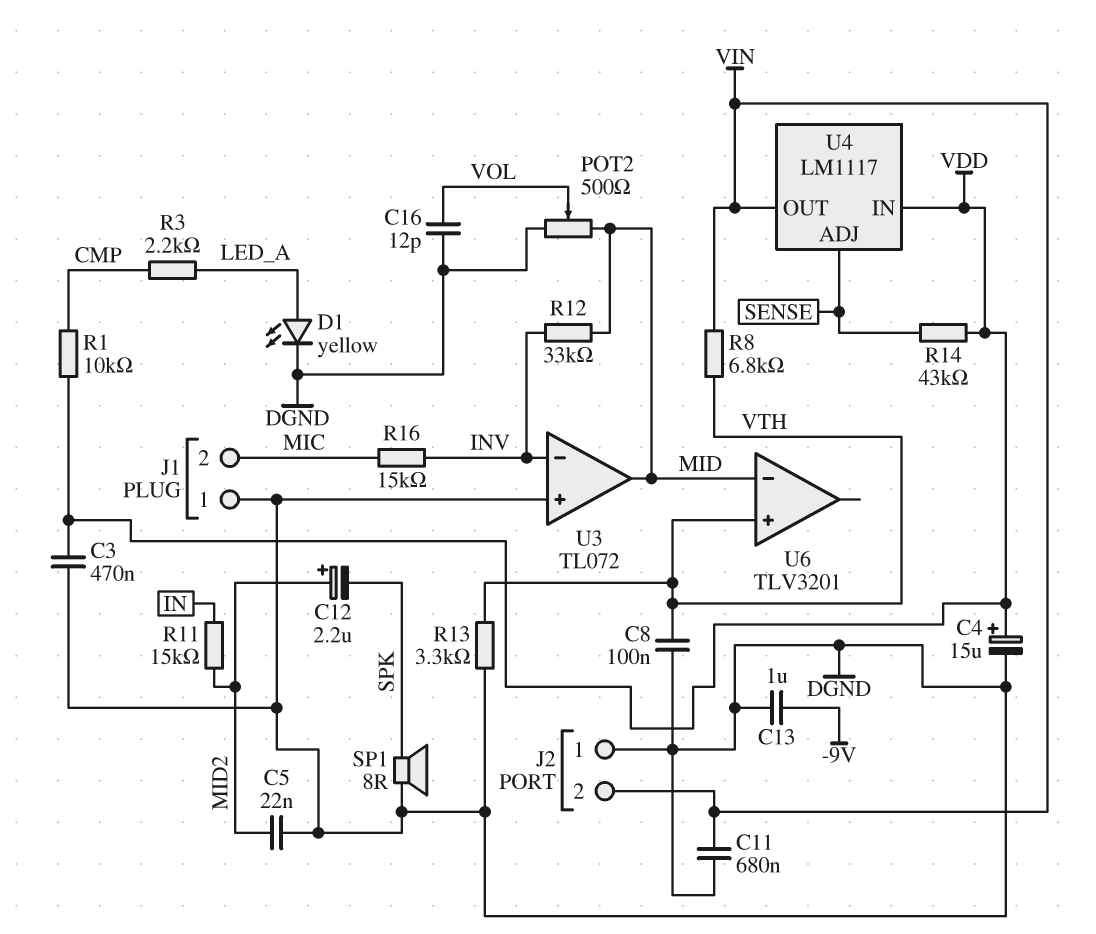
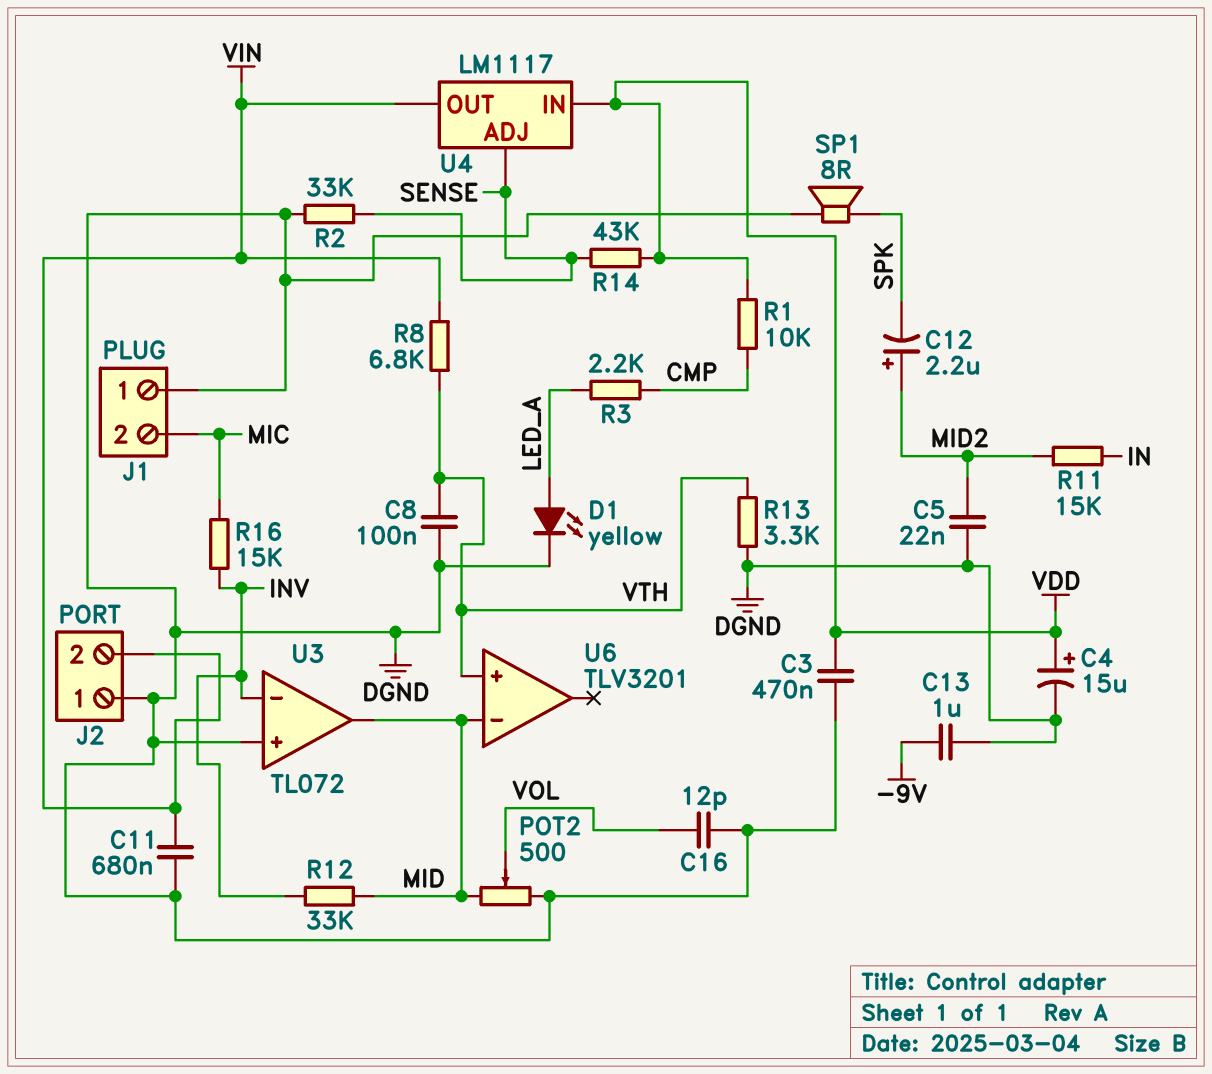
R2: none -> 33k (DGND, SENSE)

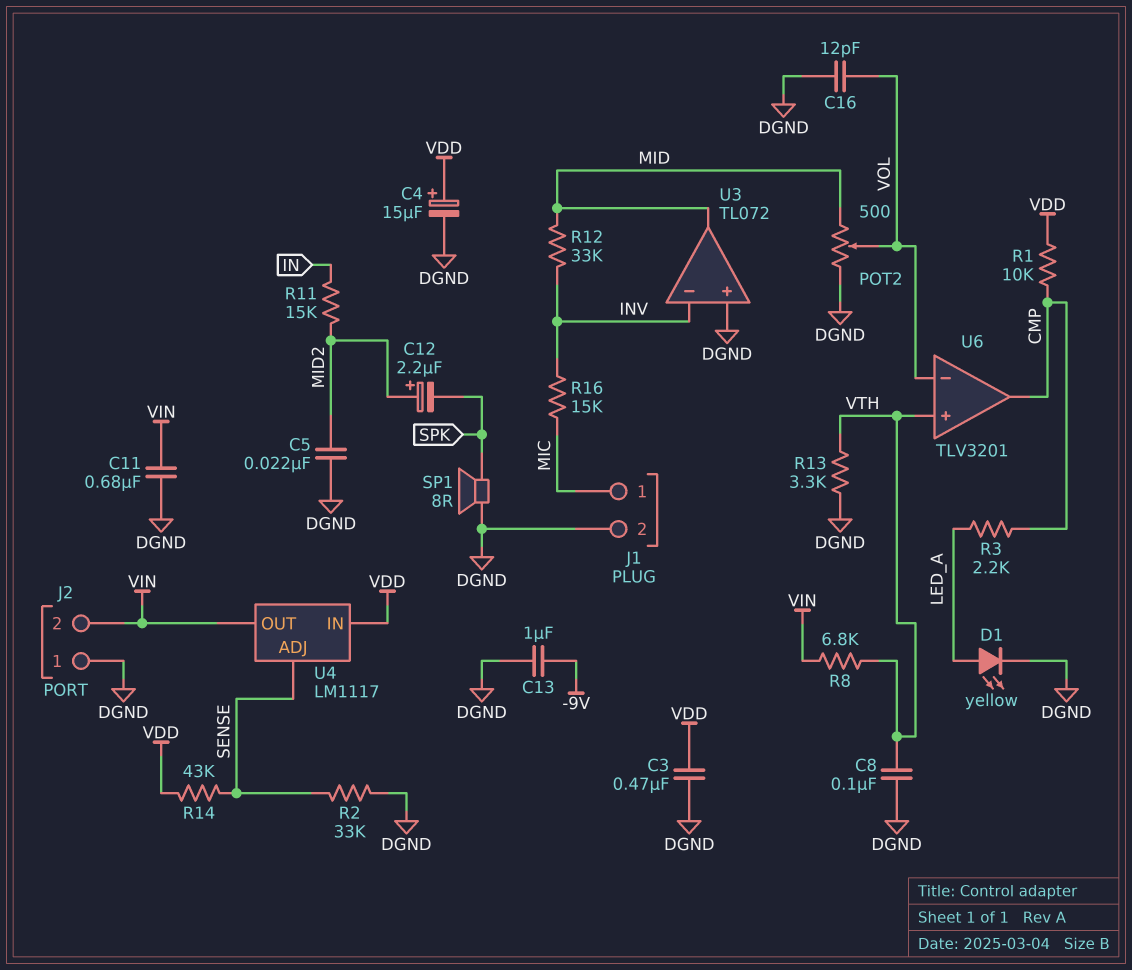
J1 pin 1: DGND -> MIC
J1 pin 2: MIC -> DGND
U6 pin in-: MID -> VOL
U6 pin out: none -> CMP

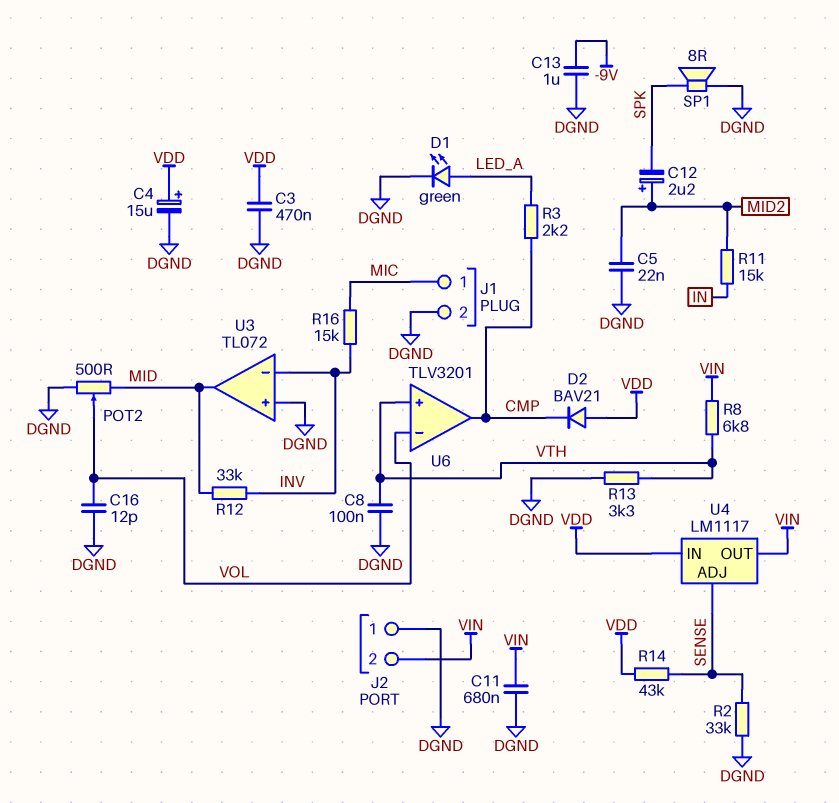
D1: LED yellow (A LED_A, K DGND) -> LED green (A LED_A, K DGND)
D2: none -> diode BAV21 (A VDD, K CMP)
R1: 10k (CMP, VDD) -> none

